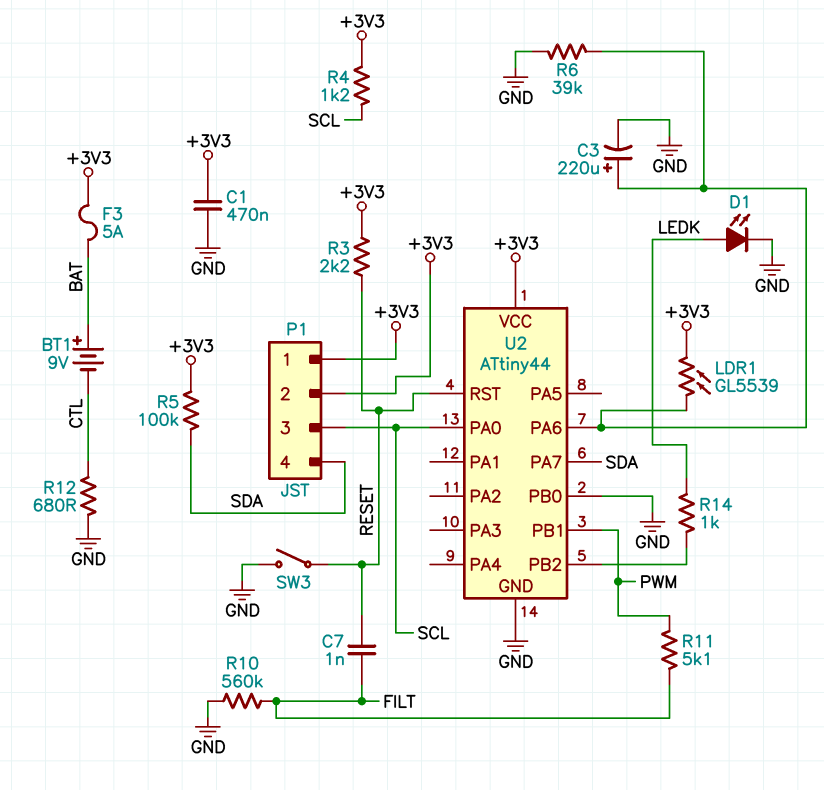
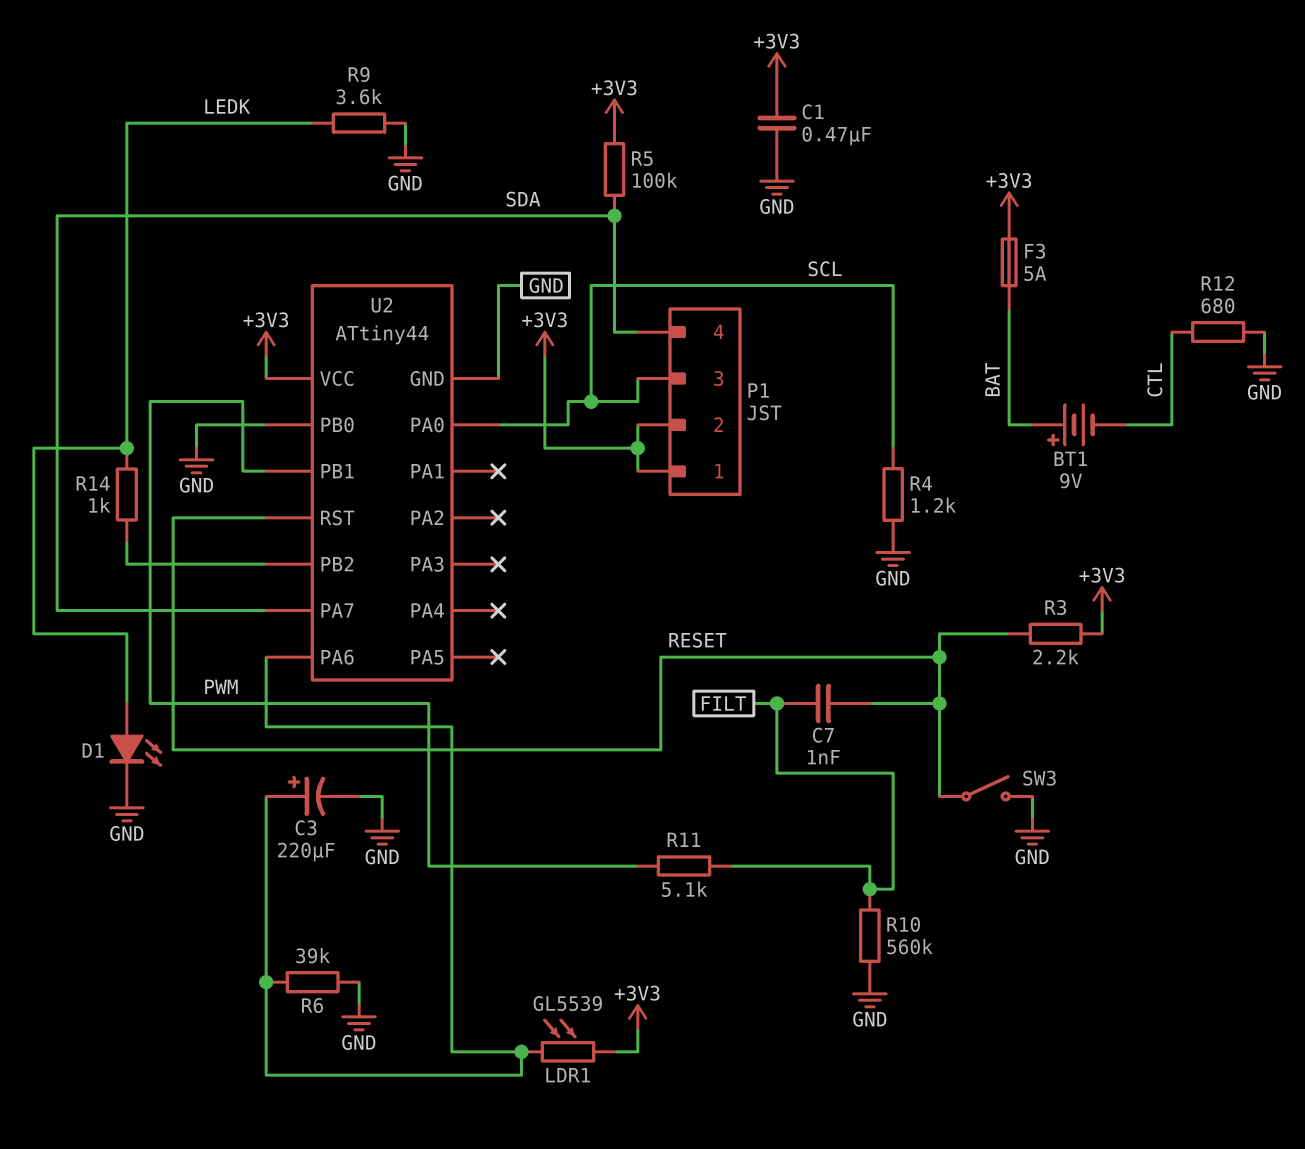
R4: 1.2k (+3V3, SCL) -> 1.2k (GND, SCL)
R9: none -> 3.6k (GND, LEDK)

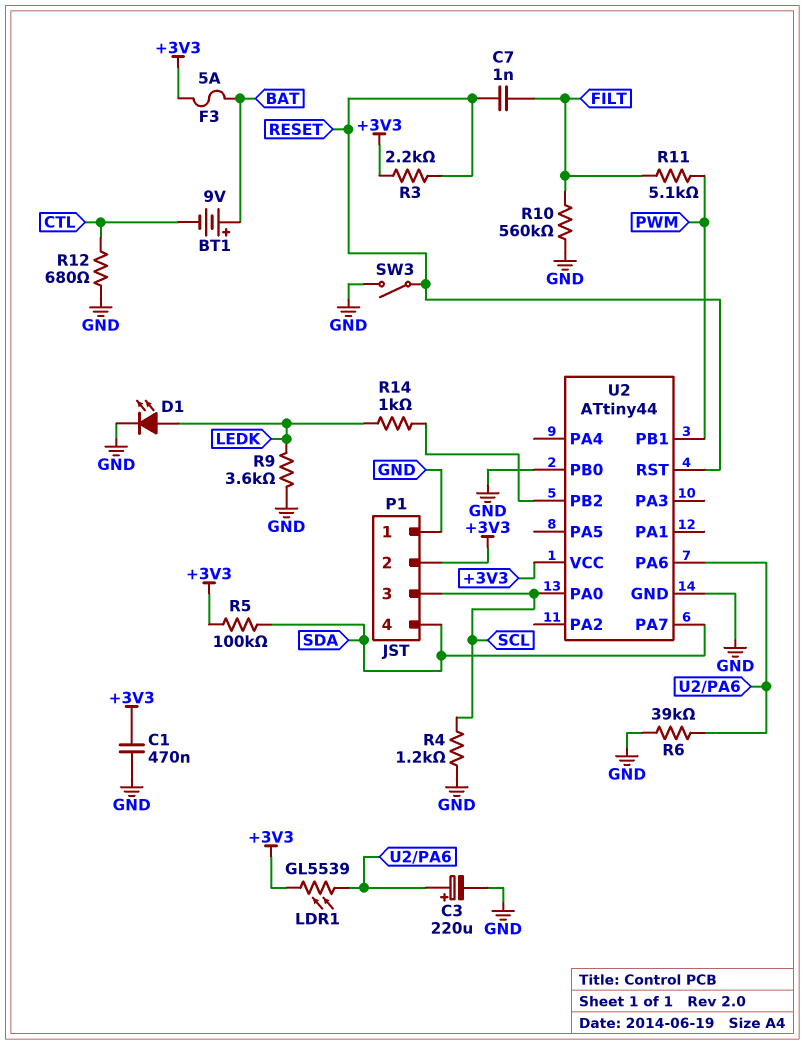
P1 pin 1: +3V3 -> GND

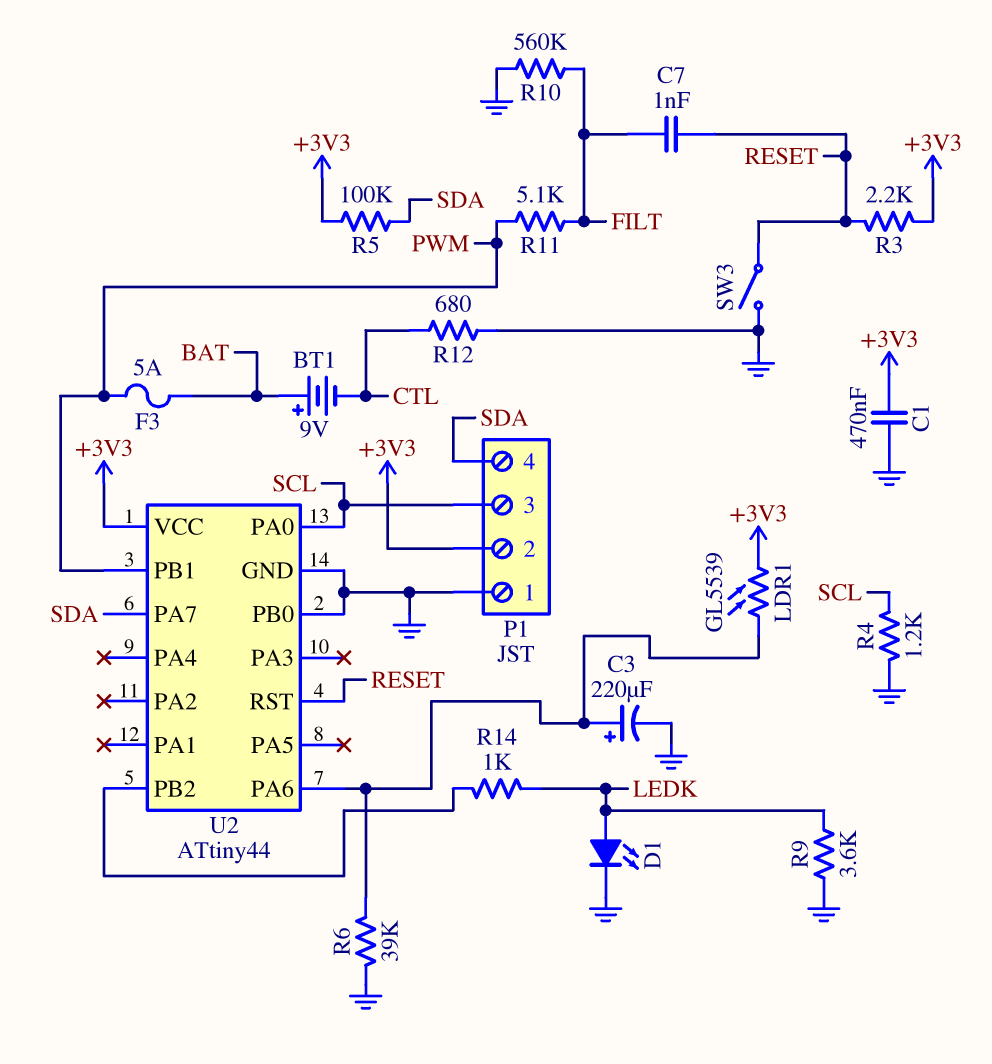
F3: 5A (+3V3, BAT) -> 5A (BAT, PWM)

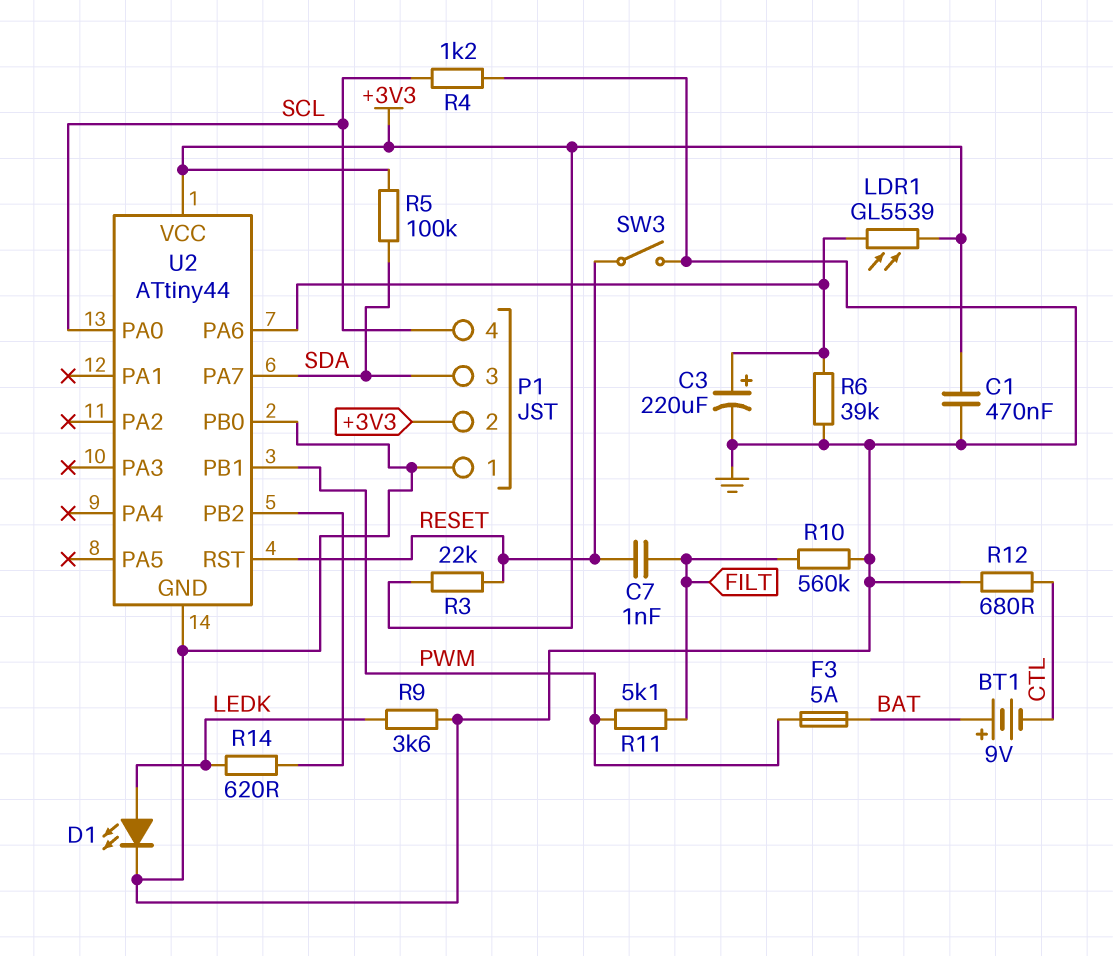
P1 pin 3: SCL -> SDA
P1 pin 4: SDA -> SCL
R3: 2.2k (+3V3, RESET) -> 22k (+3V3, RESET)
R14: 1k (LEDK, U2/PB2) -> 620 (LEDK, U2/PB2)

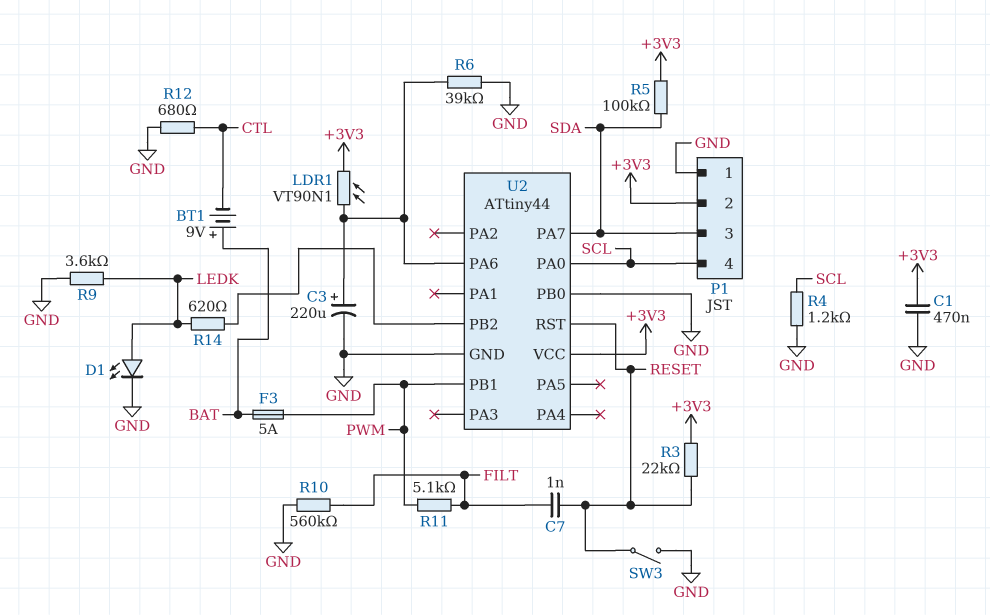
LDR1: GL5539 (+3V3, U2/PA6) -> VT90N1 (+3V3, U2/PA6)

